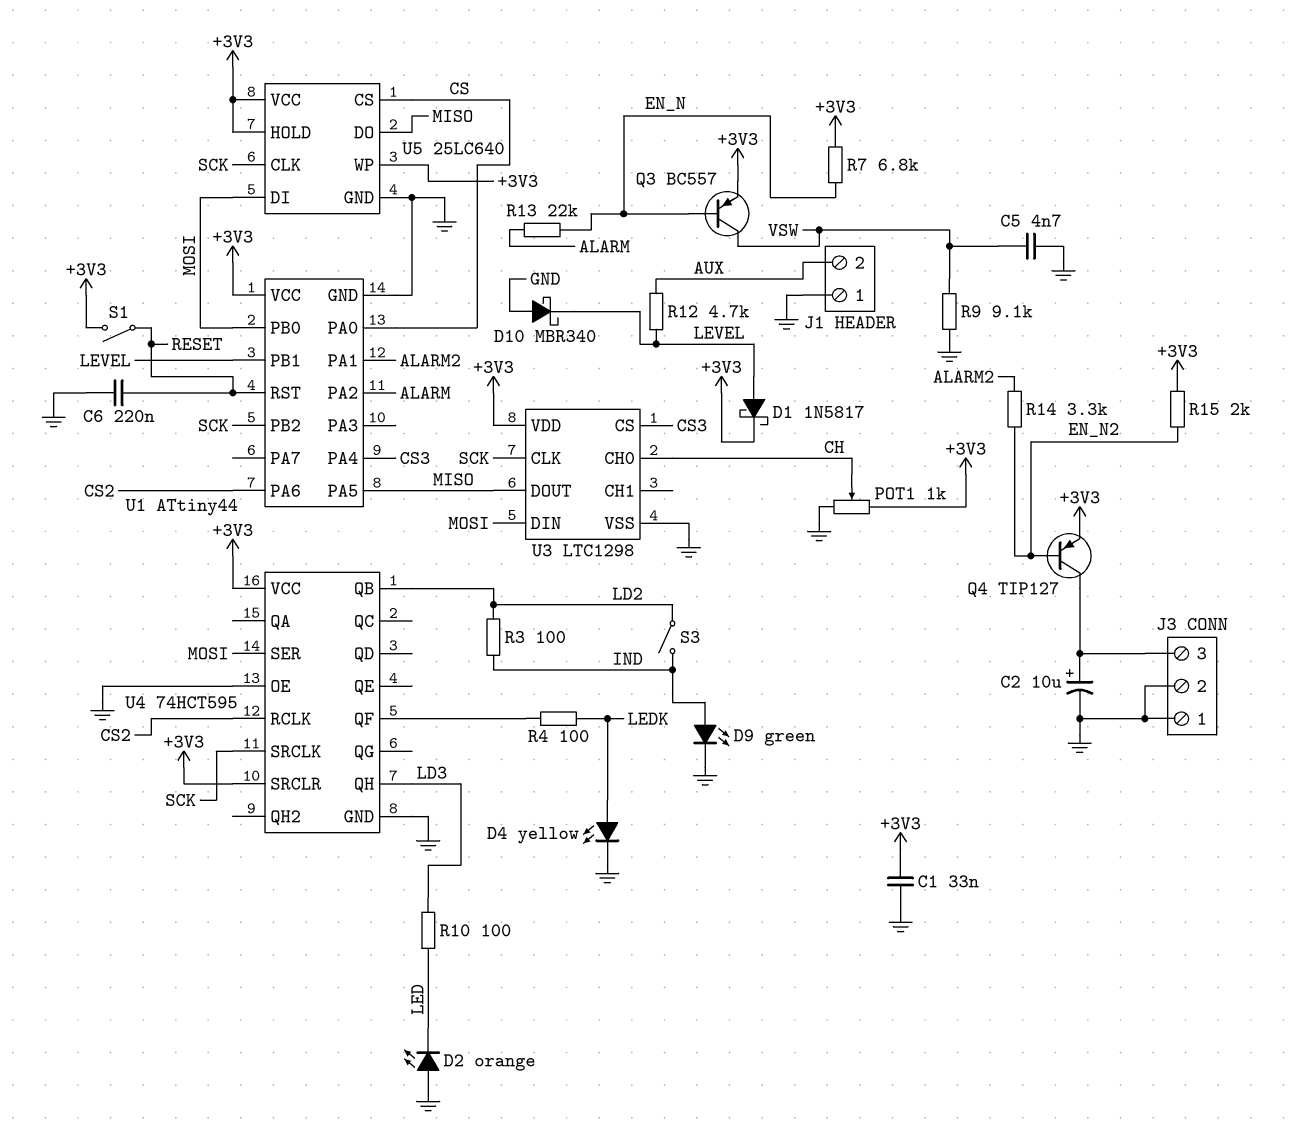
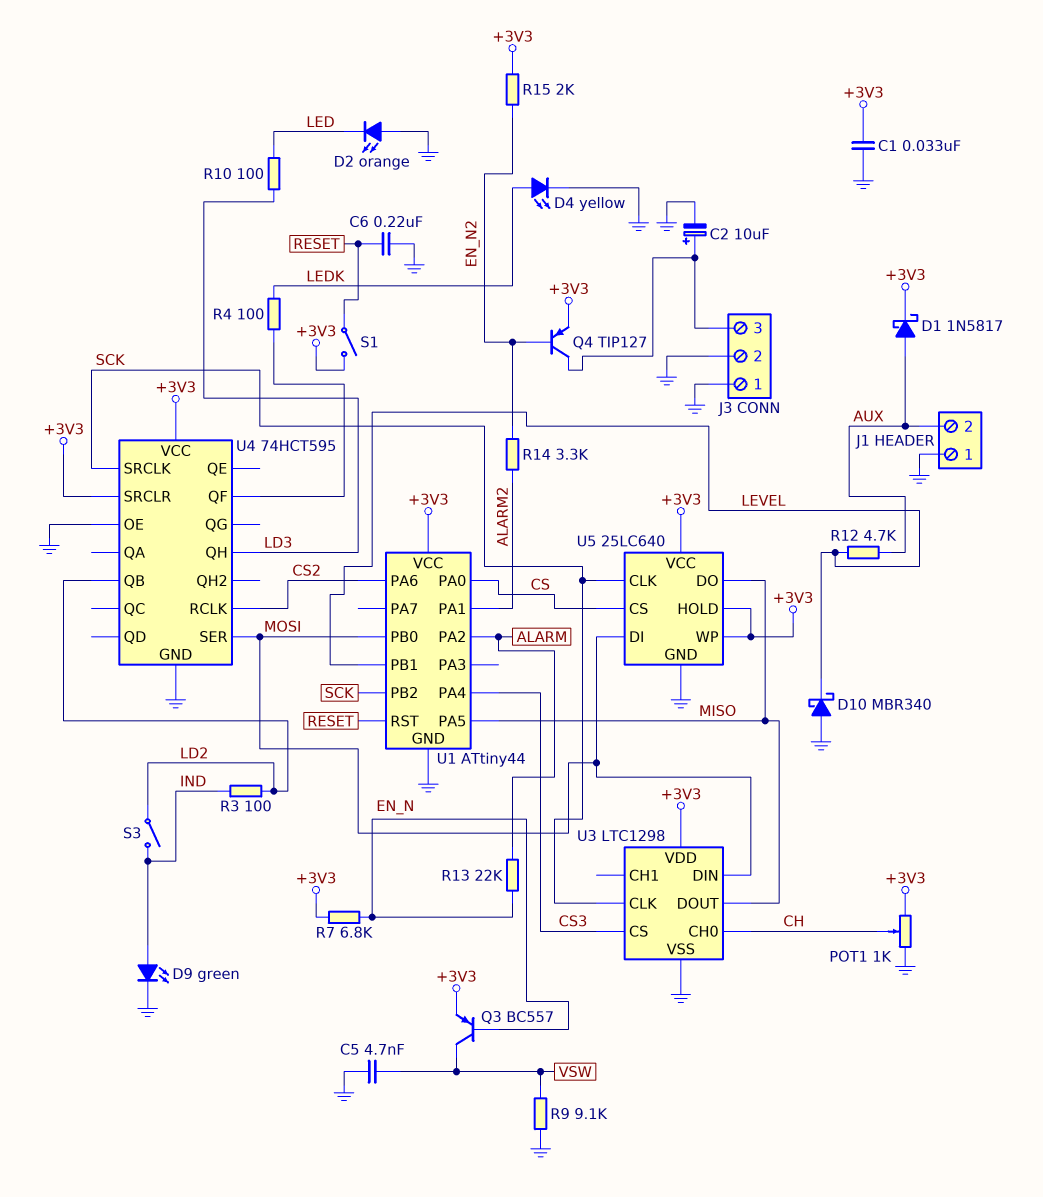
D1: schottky 1N5817 (A LEVEL, K +3V3) -> schottky 1N5817 (A AUX, K +3V3)

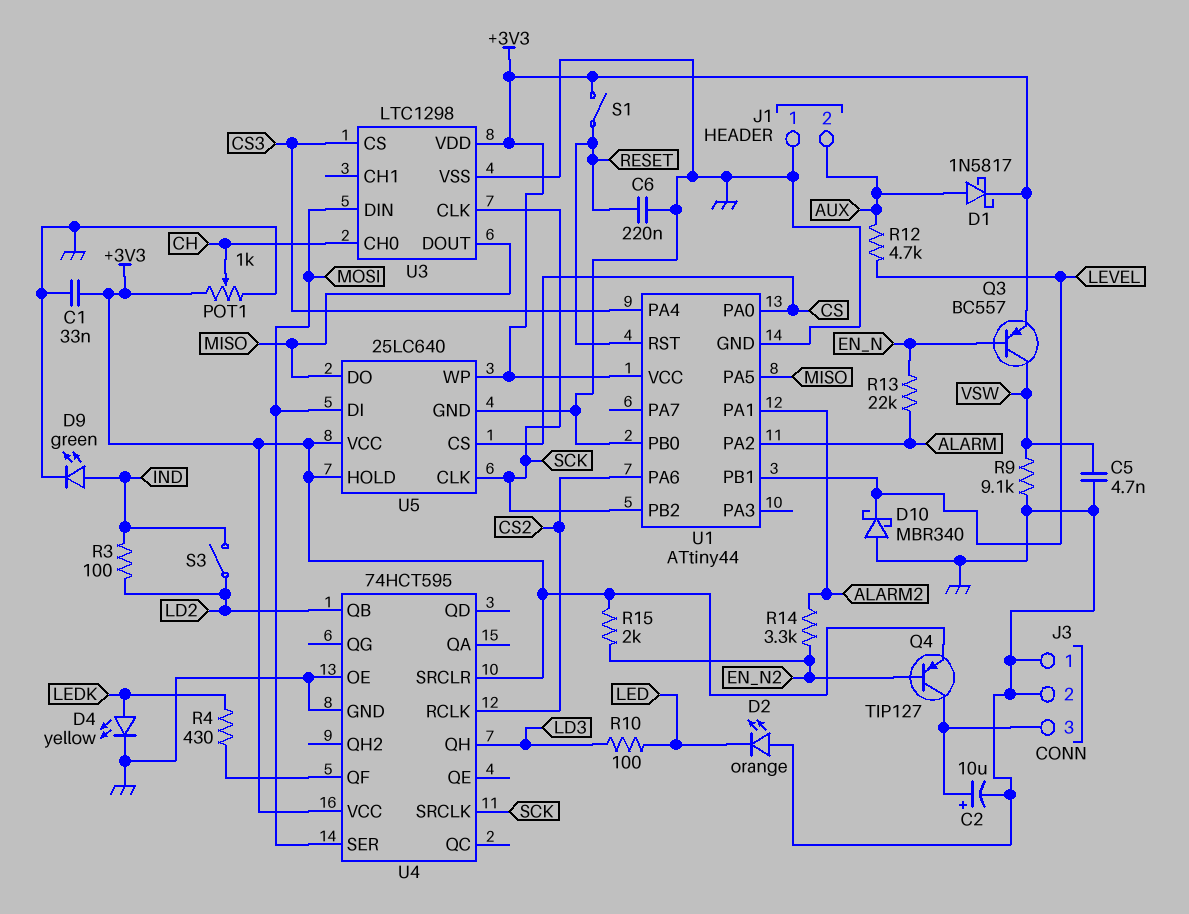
R4: 100 (LEDK, U4/QF) -> 430 (LEDK, U4/QF)
R7: 6.8k (+3V3, EN_N) -> none
U1 pin PB0: MOSI -> GND

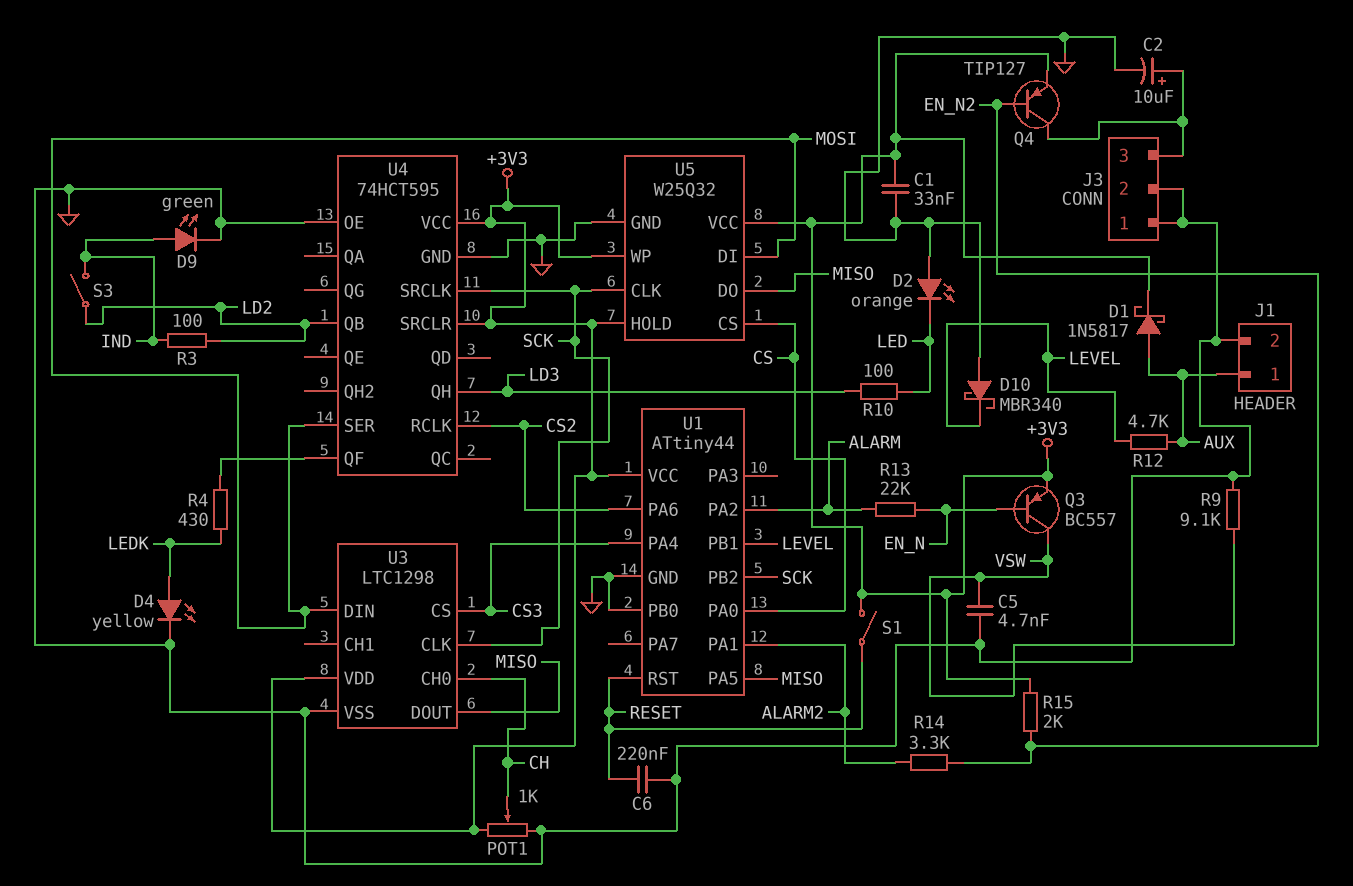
J1 pin 1: GND -> AUX
J1 pin 2: AUX -> GND
U5: 25LC640 -> W25Q32

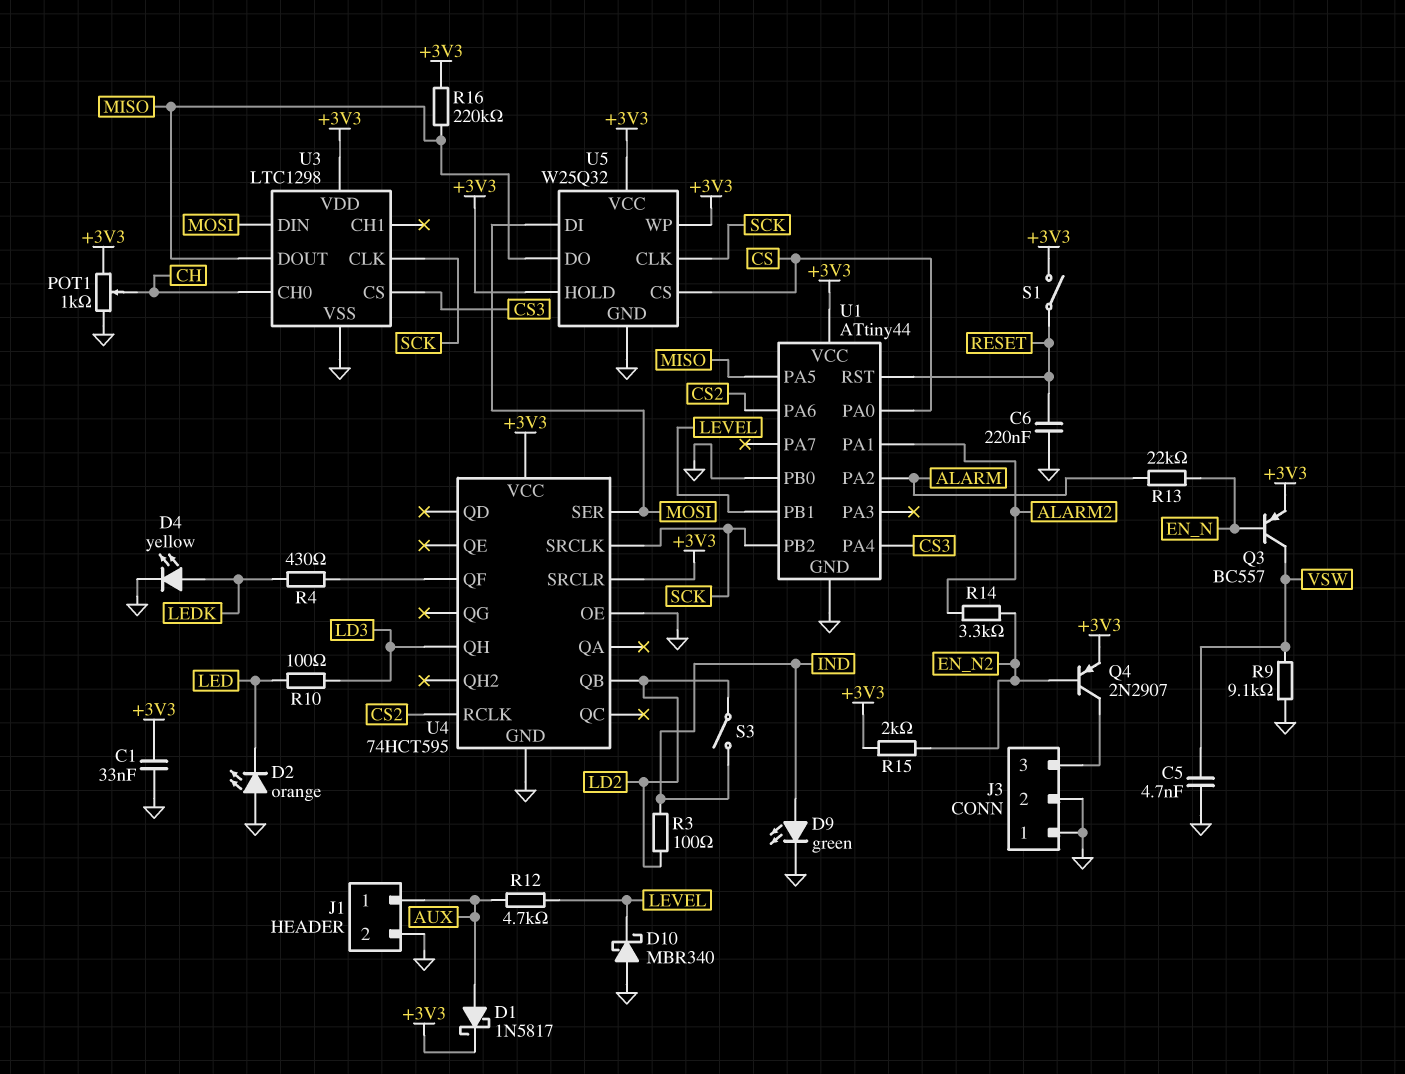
C2: 10uF (plus J3/3, minus GND) -> none
Q4: PNP TIP127 (B EN_N2, C J3/3, E +3V3) -> PNP 2N2907 (B EN_N2, C J3/3, E +3V3)
R16: none -> 220k (+3V3, MISO)

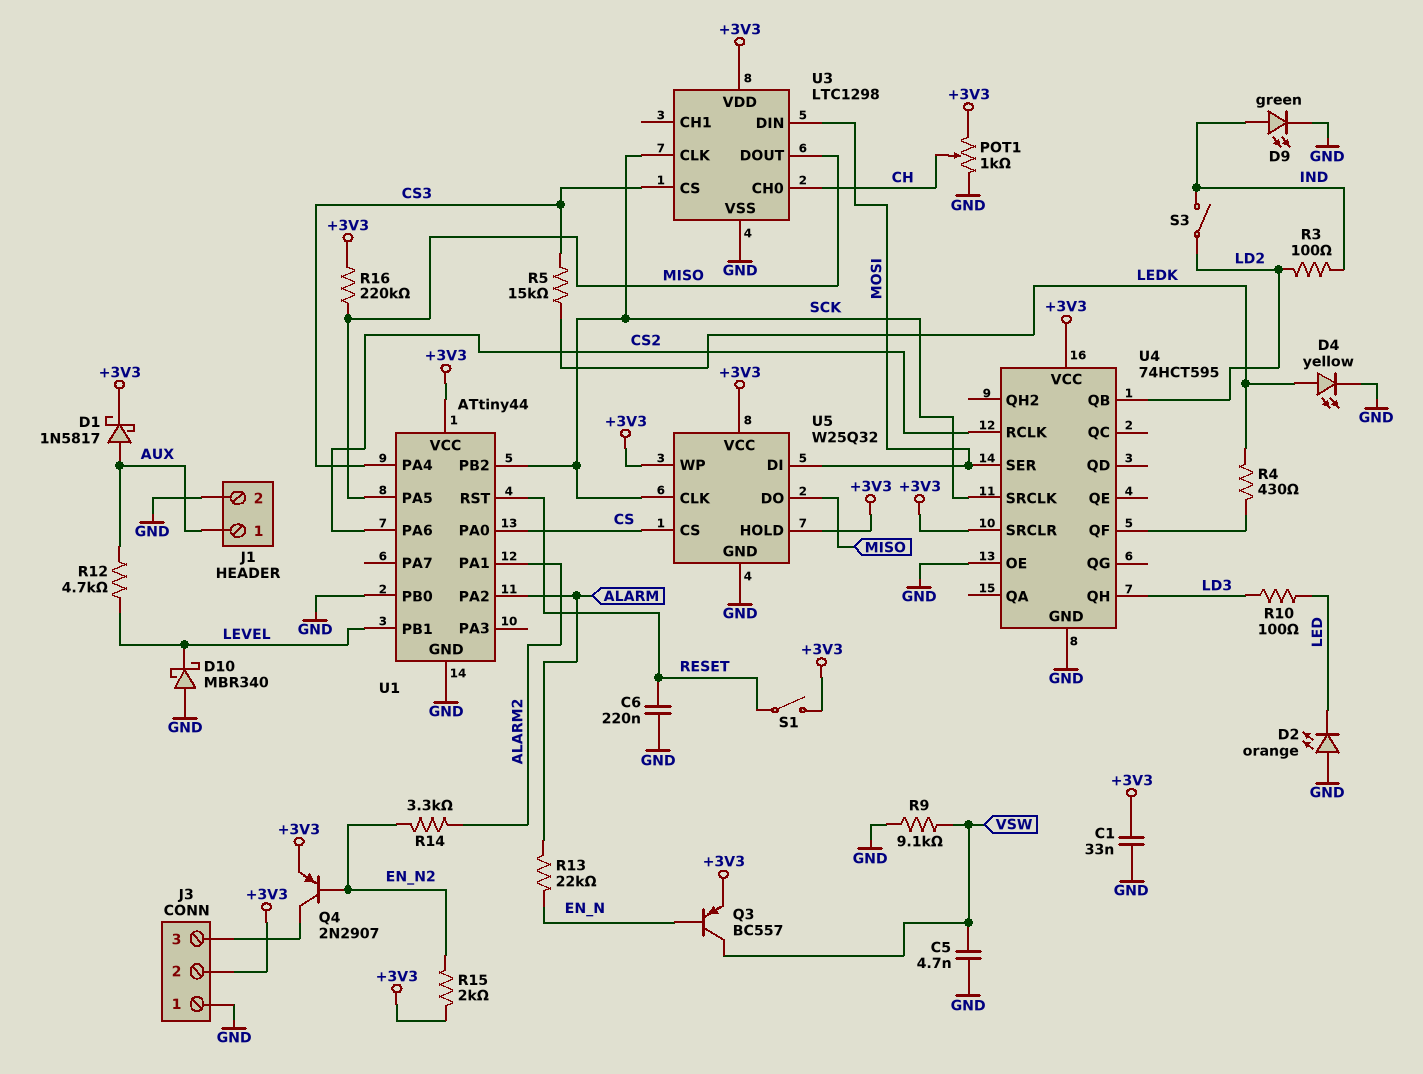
J3 pin 2: GND -> +3V3
R5: none -> 15k (CS3, LEDK)

